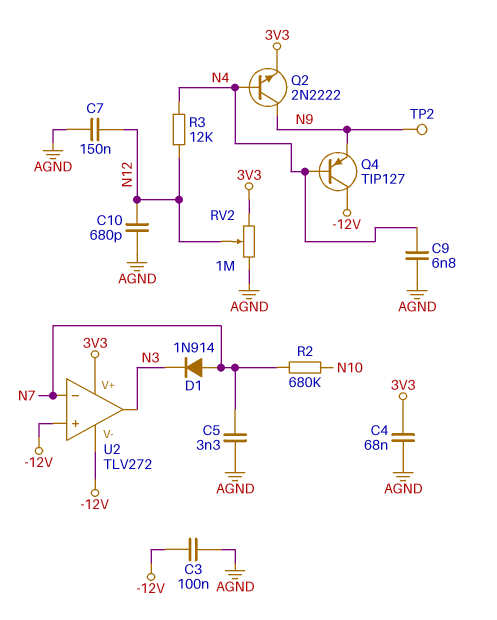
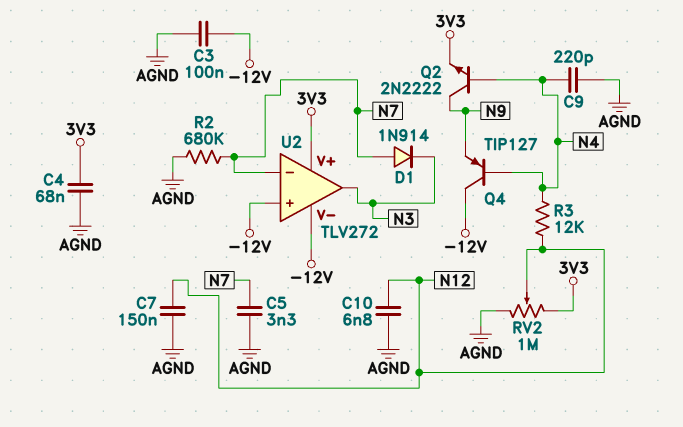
C9: 6.8nF (AGND, N4) -> 220pF (AGND, N4)
C10: 680pF (AGND, N12) -> 6.8nF (AGND, N12)
R2: 680k (N7, N10) -> 680k (AGND, N7)
TP2: test point (N9) -> none

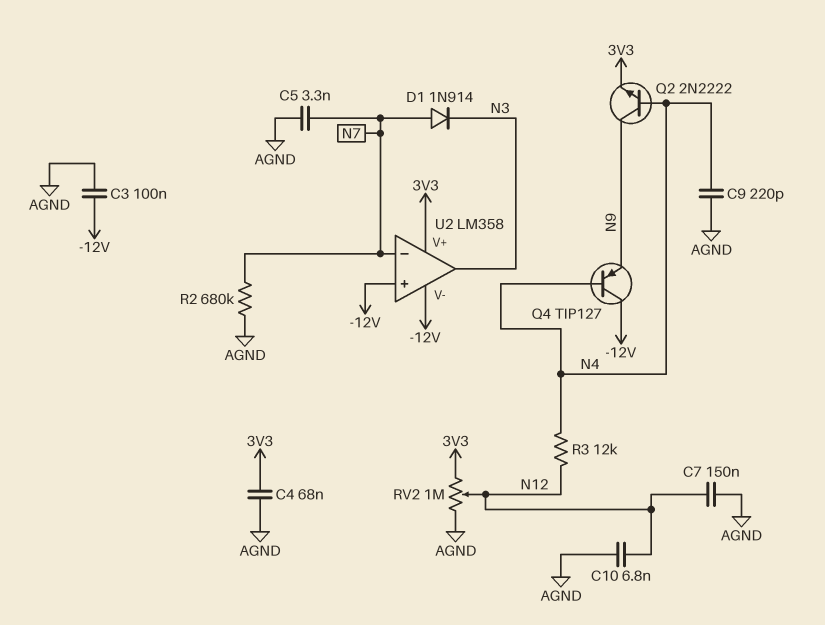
U2: TLV272 -> LM358

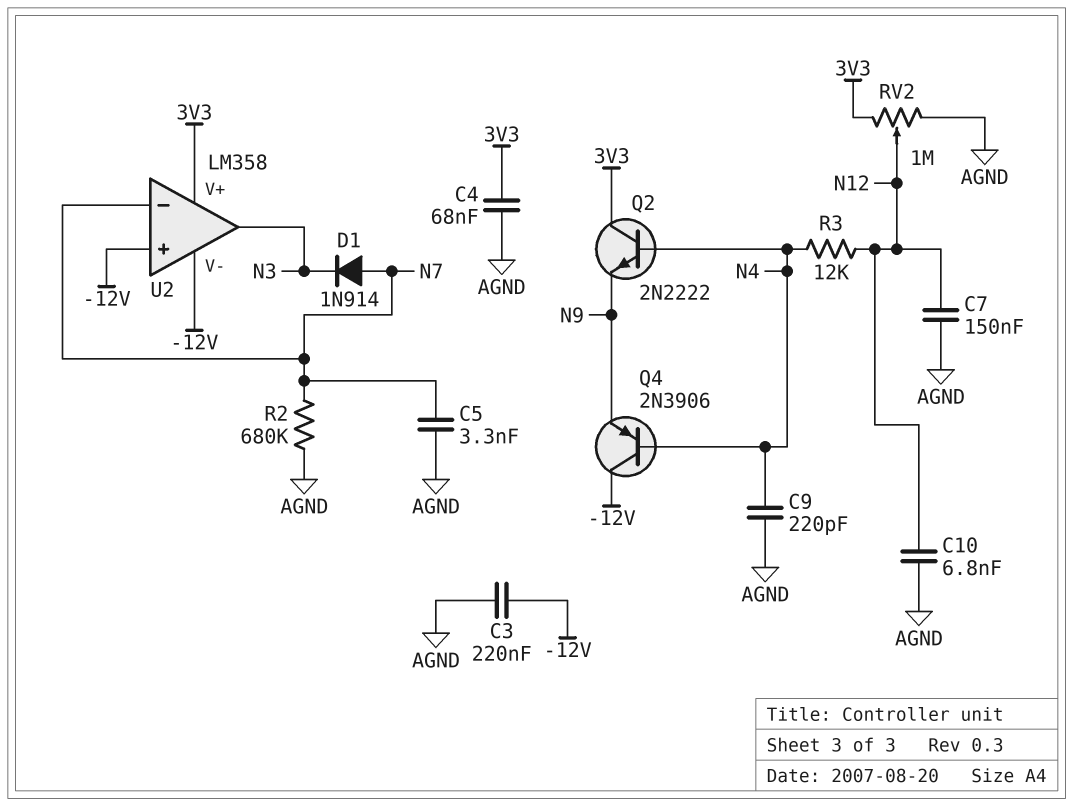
C3: 100nF (-12V, AGND) -> 220nF (-12V, AGND)
Q2: NPN 2N2222 (B N4, C N9, E 3V3) -> NPN 2N2222 (B N4, C 3V3, E N9)
Q4: PNP TIP127 (B N4, C -12V, E N9) -> PNP 2N3906 (B N4, C -12V, E N9)

